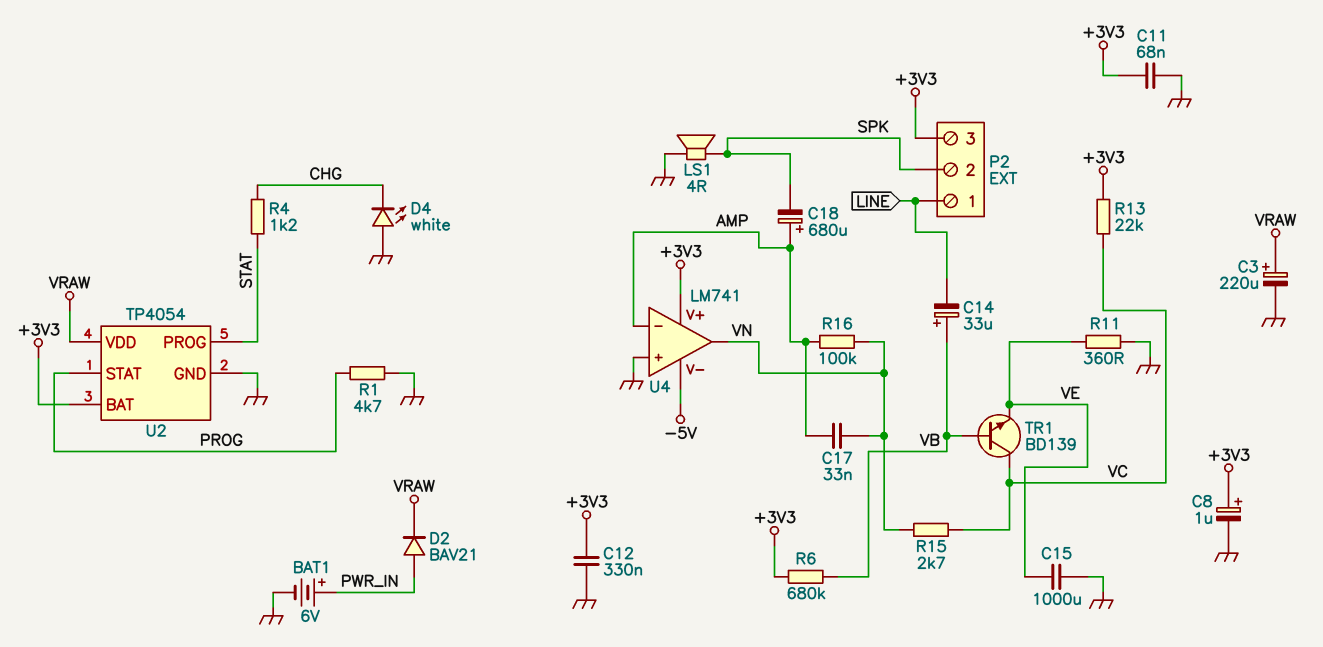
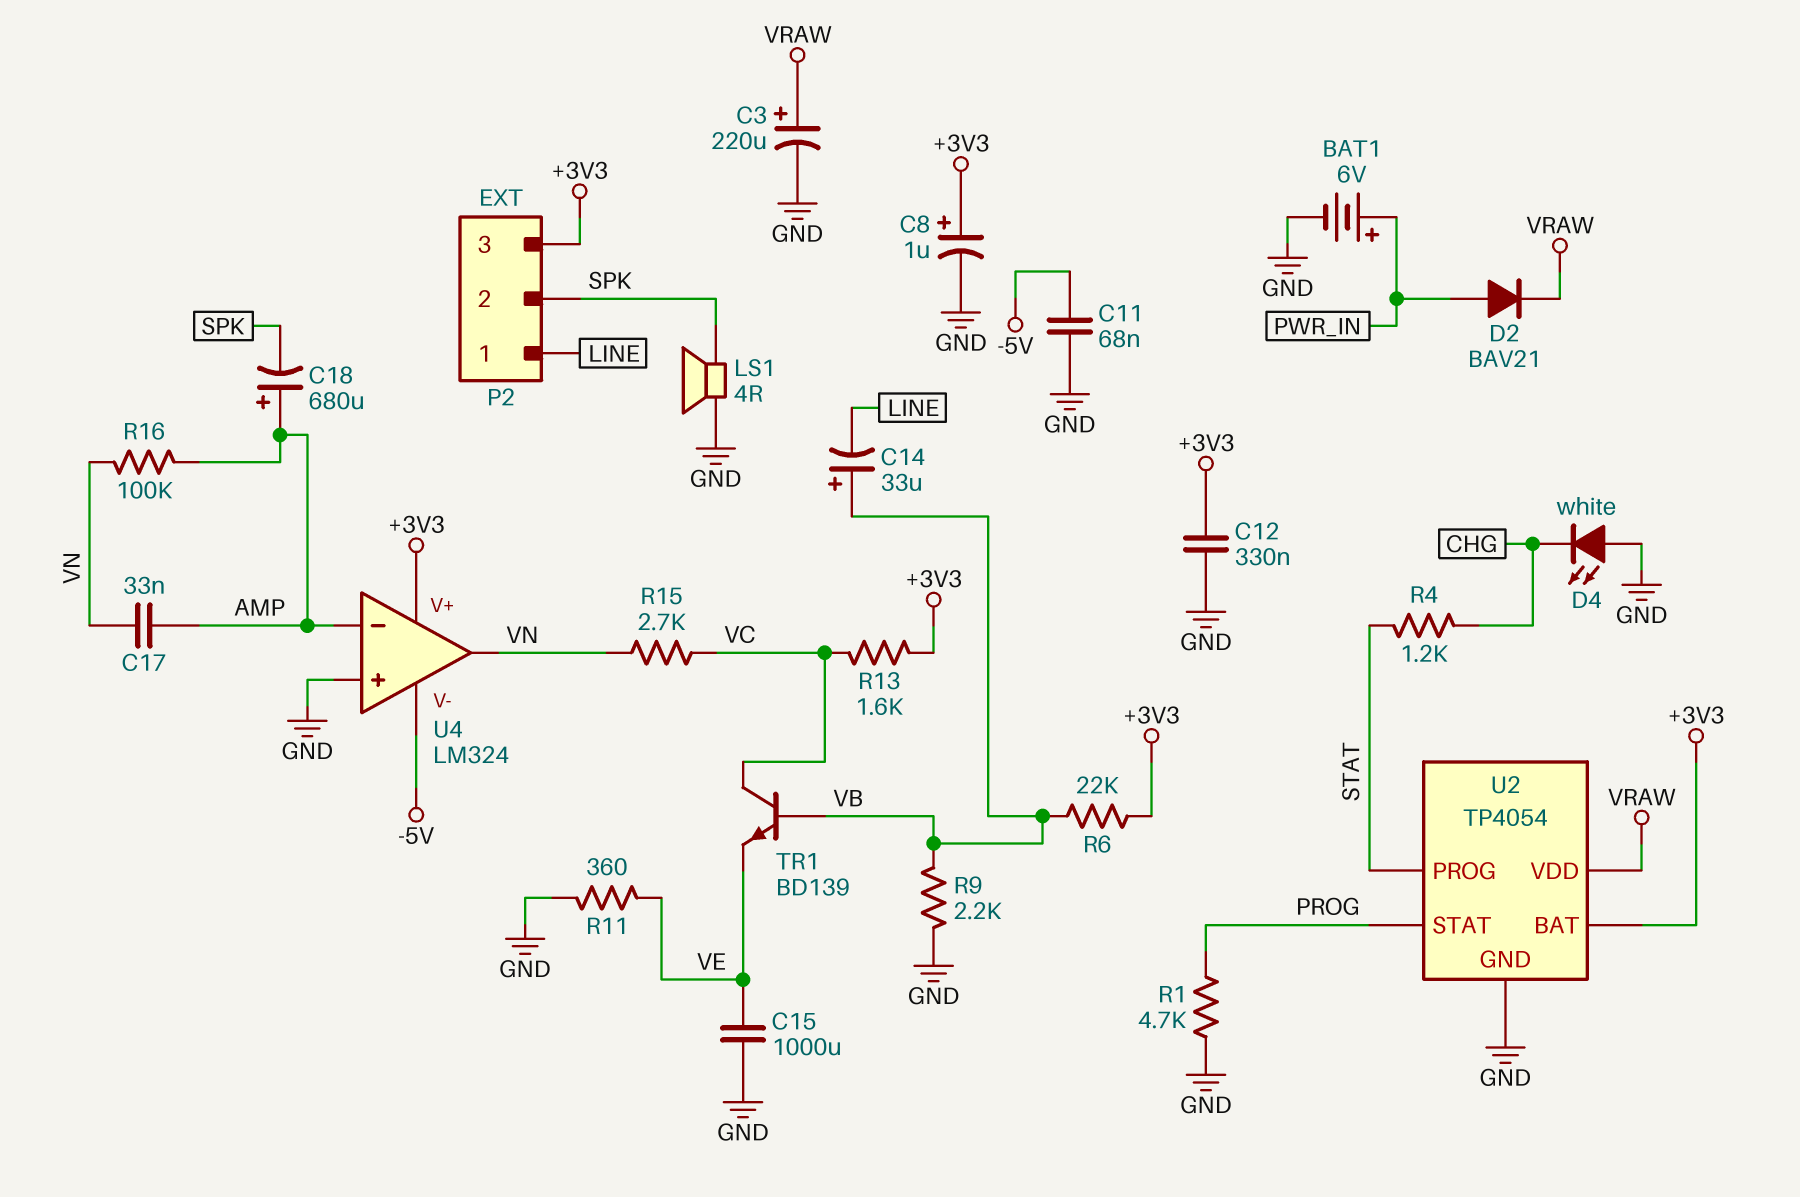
C11: 68nF (+3V3, GND) -> 68nF (-5V, GND)
R6: 680k (+3V3, VB) -> 22k (+3V3, VB)
R9: none -> 2.2k (GND, VB)
R13: 22k (+3V3, VC) -> 1.6k (+3V3, VC)
U4: LM741 -> LM324

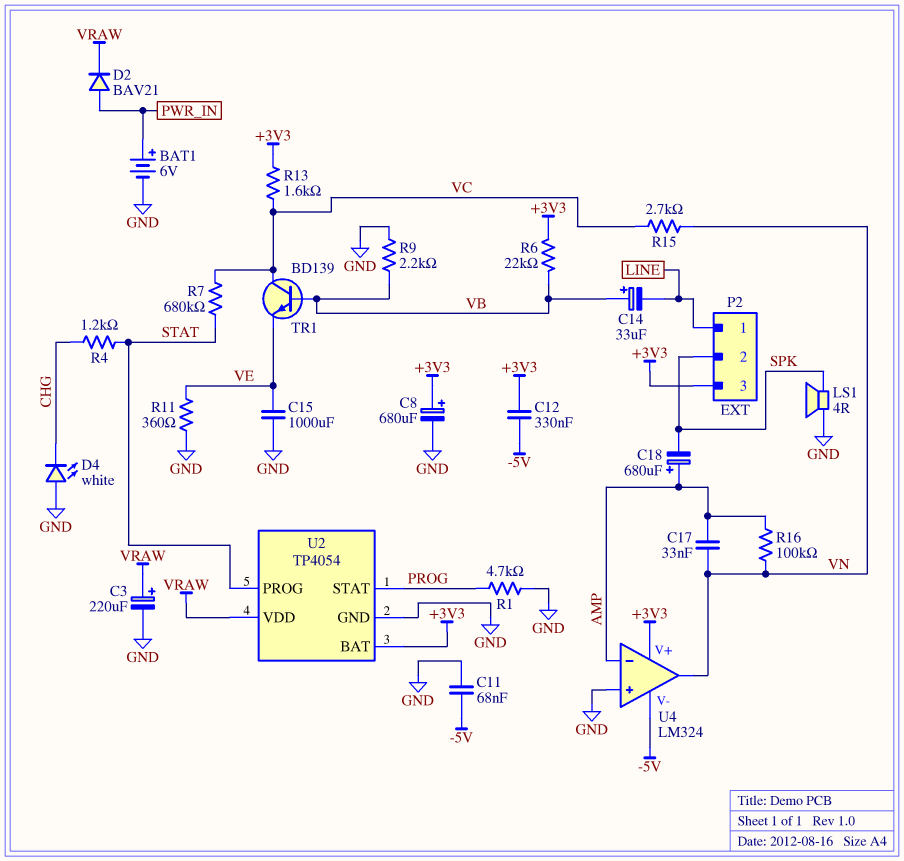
C8: 1uF (plus +3V3, minus GND) -> 680uF (plus +3V3, minus GND)
C12: 330nF (+3V3, GND) -> 330nF (+3V3, -5V)
R7: none -> 680k (STAT, VC)

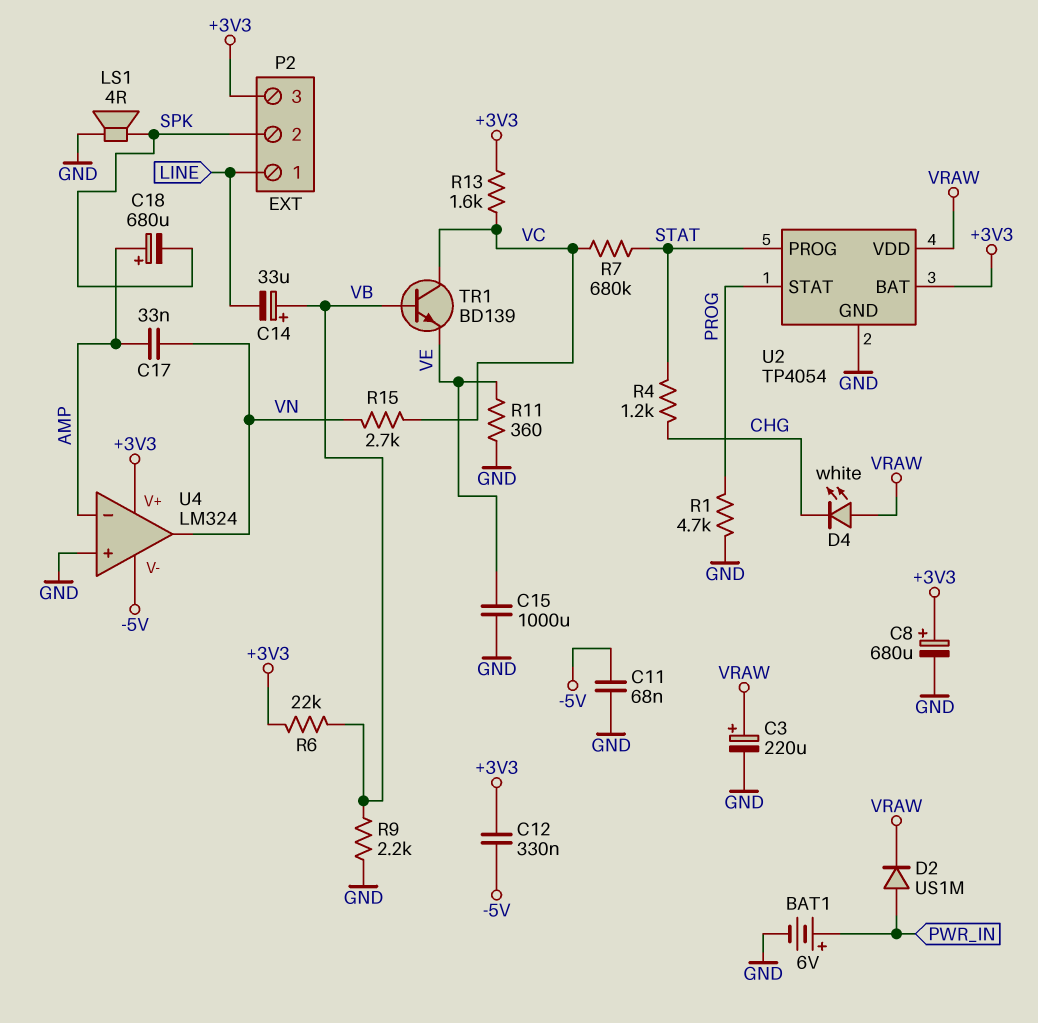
D2: diode BAV21 (A PWR_IN, K VRAW) -> diode US1M (A PWR_IN, K VRAW)
D4: LED white (A GND, K CHG) -> LED white (A VRAW, K CHG)
R16: 100k (AMP, VN) -> none

